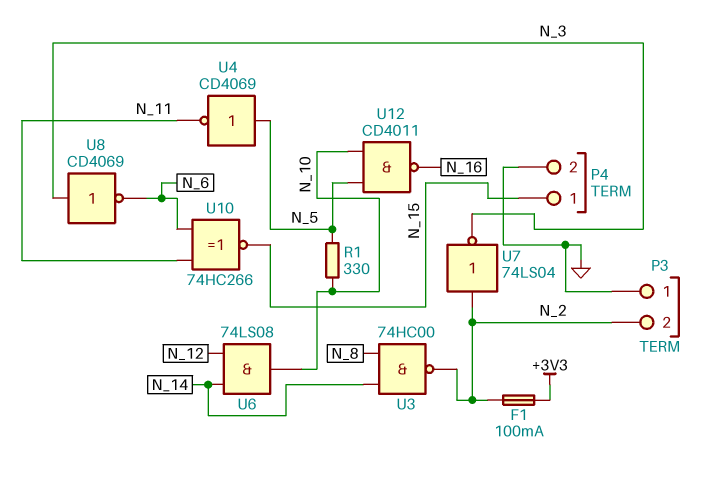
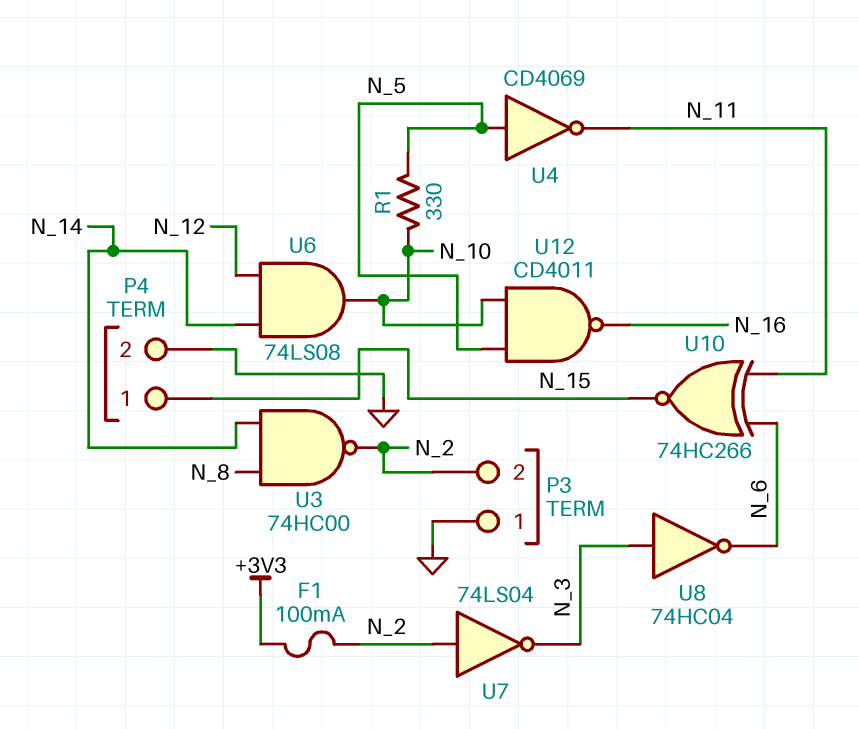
U8: NOT CD4069 (in N_3, out N_6) -> NOT 74HC04 (in N_3, out N_6)

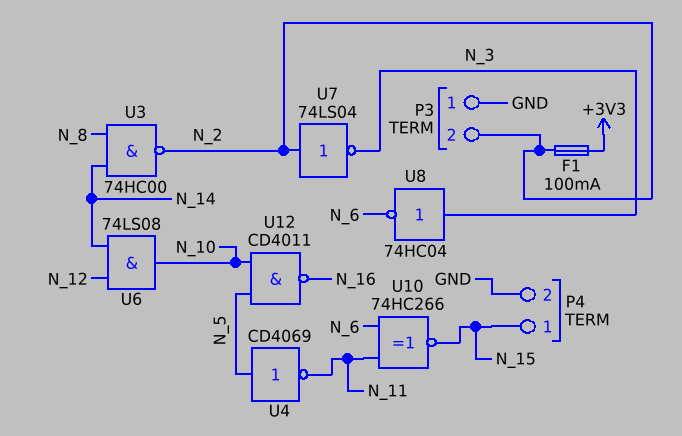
R1: 330 (N_5, N_10) -> none

